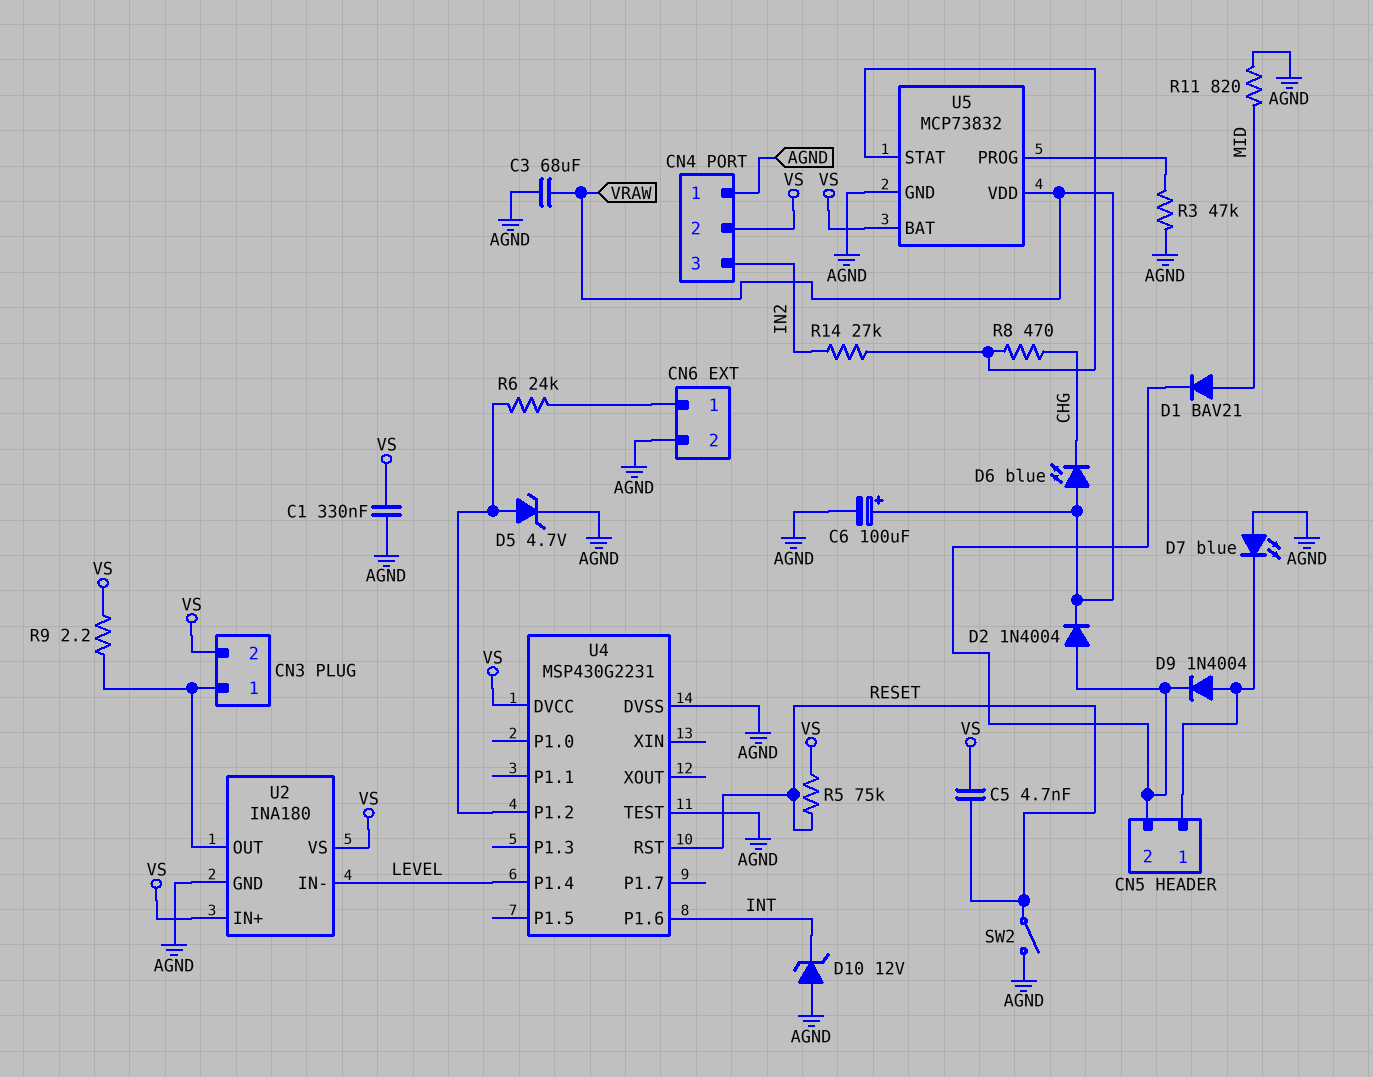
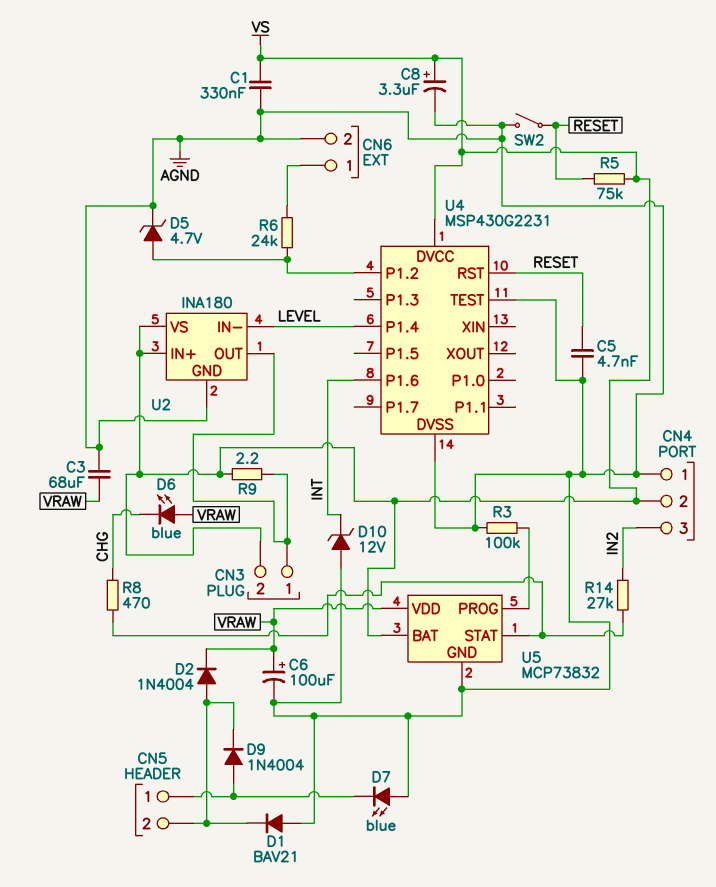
C5: 4.7nF (RESET, VS) -> 4.7nF (AGND, RESET)
C8: none -> 3.3uF (plus VS, minus AGND)
D1: diode BAV21 (A MID, K CN5/2) -> diode BAV21 (A AGND, K CN5/2)
R3: 47k (AGND, U5/PROG) -> 100k (AGND, U5/PROG)
R11: 820 (AGND, MID) -> none

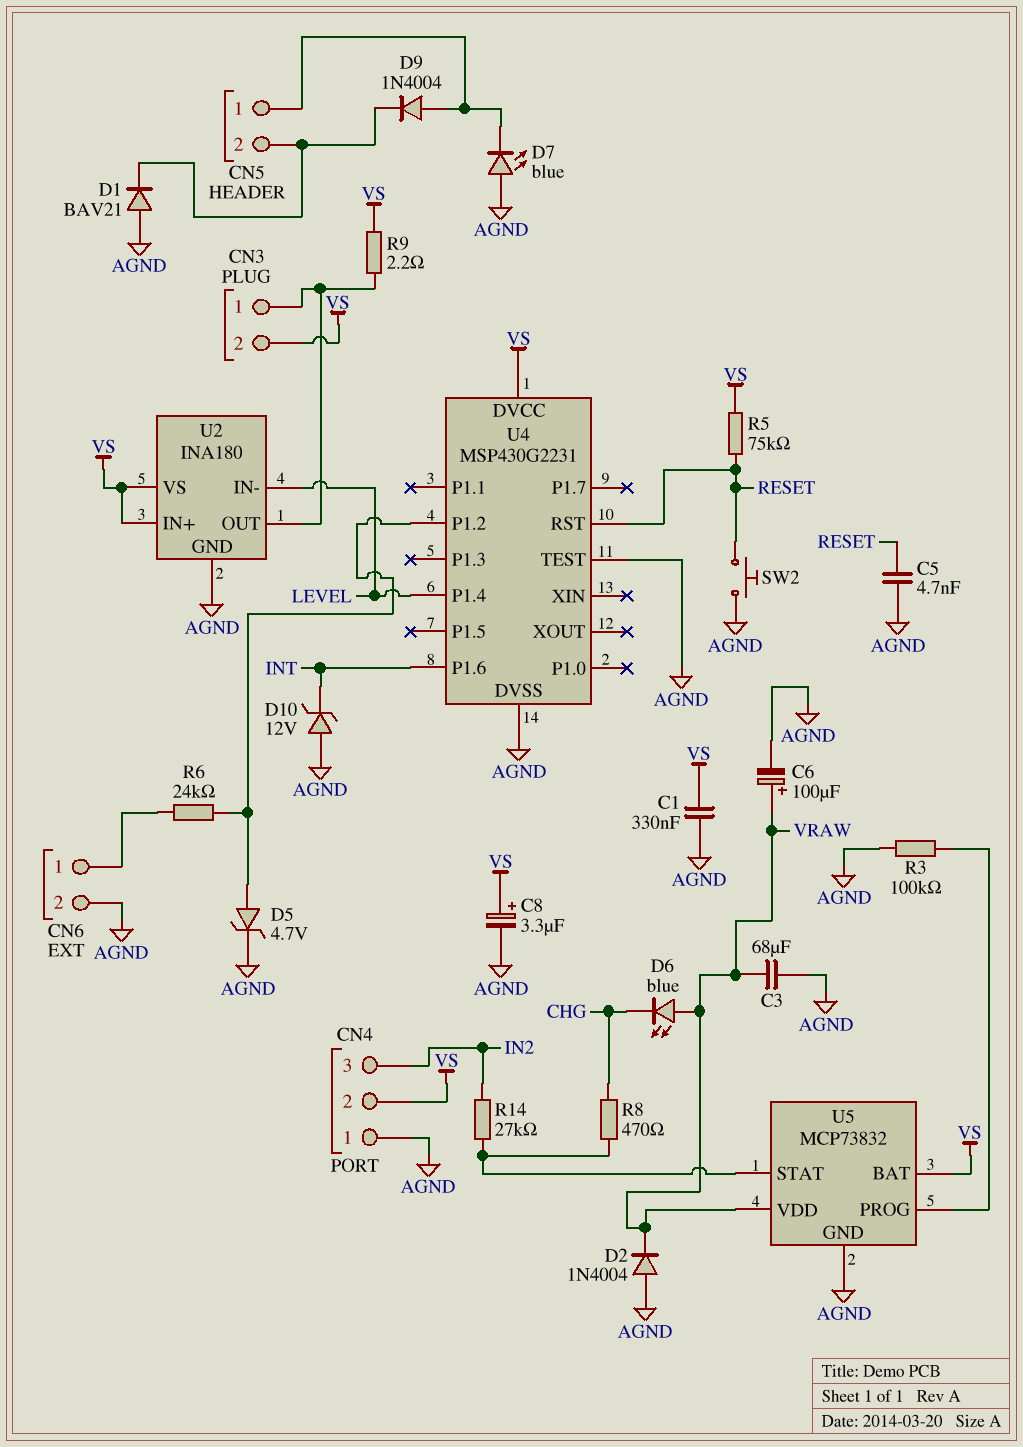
D2: diode 1N4004 (A CN5/2, K VRAW) -> diode 1N4004 (A AGND, K VRAW)
SW2: switch (AGND, RESET) -> button (AGND, RESET)

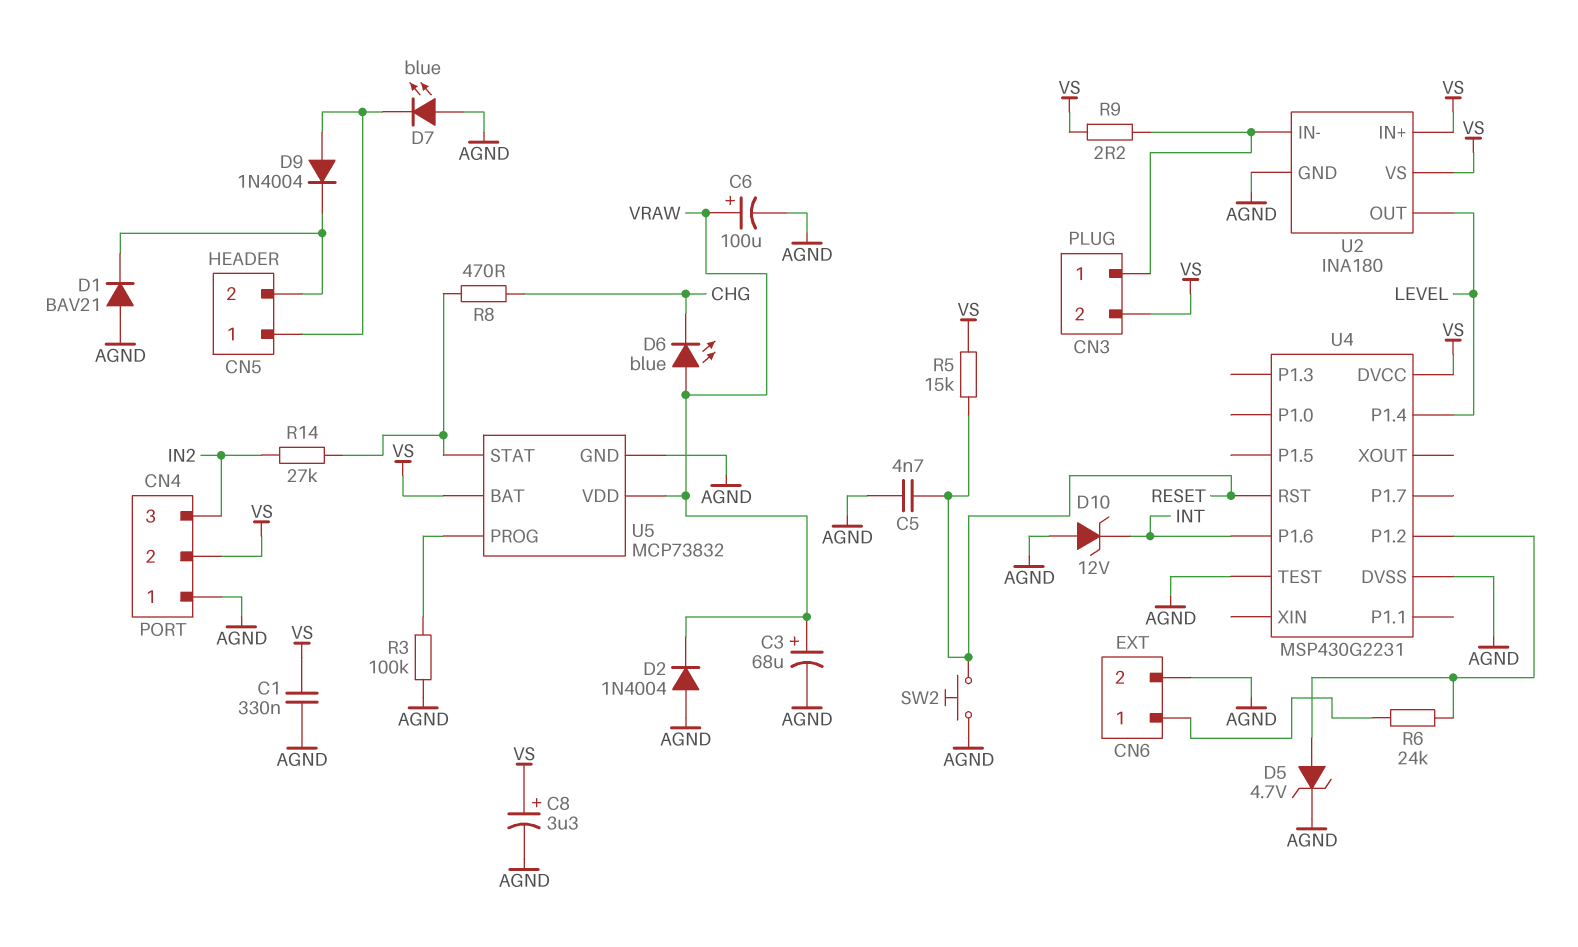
C3: 68uF (AGND, VRAW) -> 68uF (plus VRAW, minus AGND)
R5: 75k (RESET, VS) -> 15k (RESET, VS)
U2 pin IN-: LEVEL -> CN3/1
U2 pin OUT: CN3/1 -> LEVEL

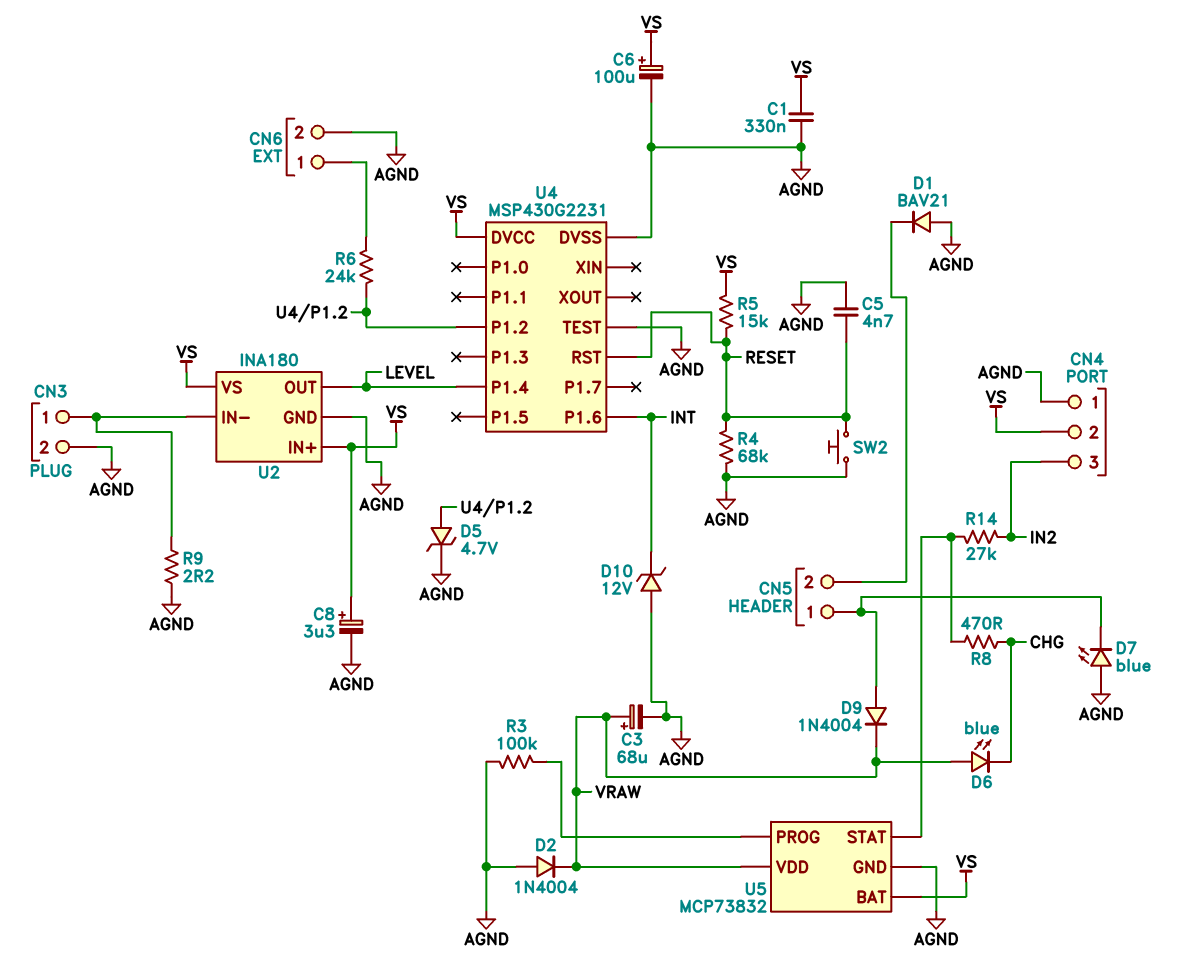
C6: 100uF (plus VRAW, minus AGND) -> 100uF (plus VS, minus AGND)
CN3 pin 2: VS -> AGND
D9: diode 1N4004 (A CN5/1, K CN5/2) -> diode 1N4004 (A CN5/1, K VRAW)
R4: none -> 68k (AGND, RESET)
R9: 2.2 (CN3/1, VS) -> 2.2 (AGND, CN3/1)

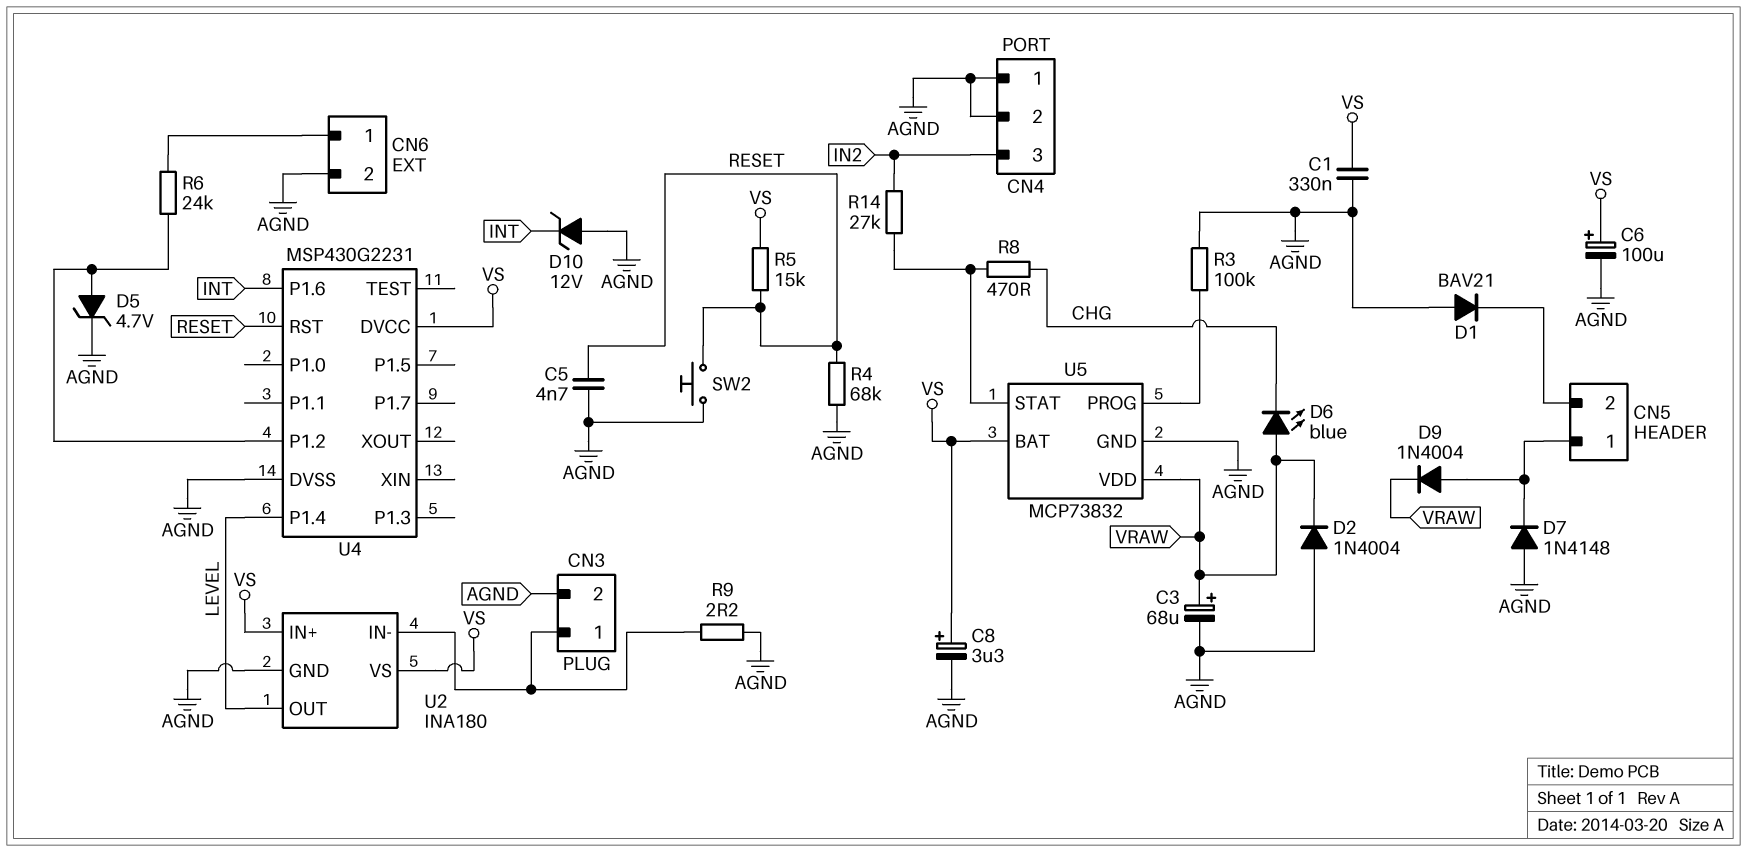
CN4 pin 2: VS -> AGND
D7: LED blue (A AGND, K CN5/1) -> diode 1N4148 (A AGND, K CN5/1)
U4 pin TEST: AGND -> none

